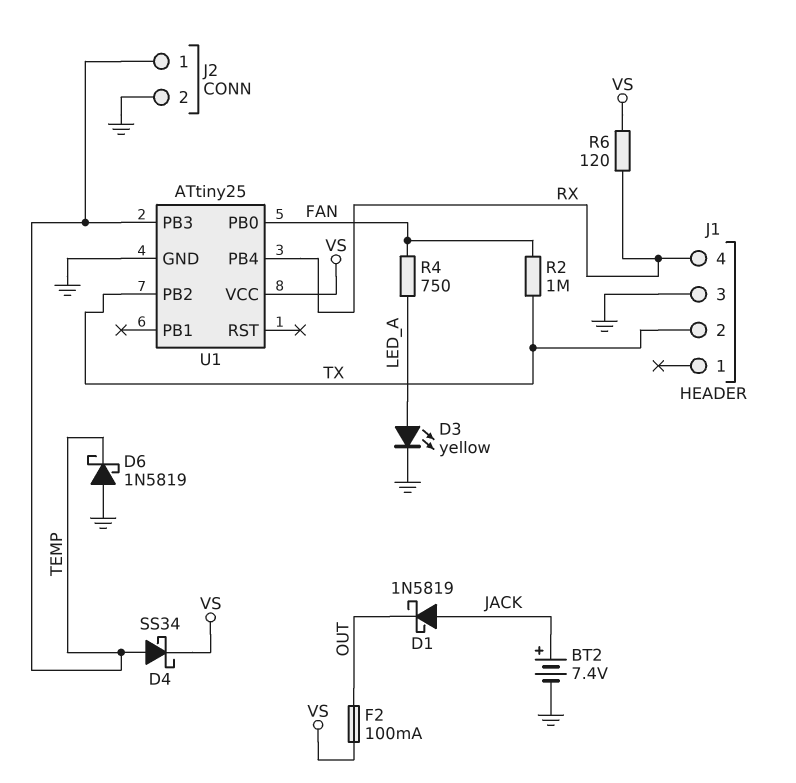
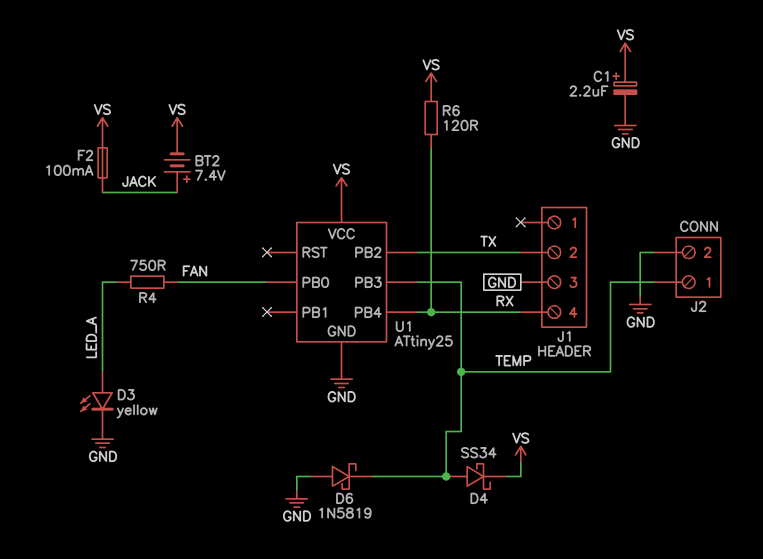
BT2: 7.4V (plus JACK, minus GND) -> 7.4V (plus JACK, minus VS)
C1: none -> 2.2uF (plus VS, minus GND)
D1: schottky 1N5819 (A JACK, K OUT) -> none
F2: 100mA (OUT, VS) -> 100mA (JACK, VS)
R2: 1M (FAN, TX) -> none

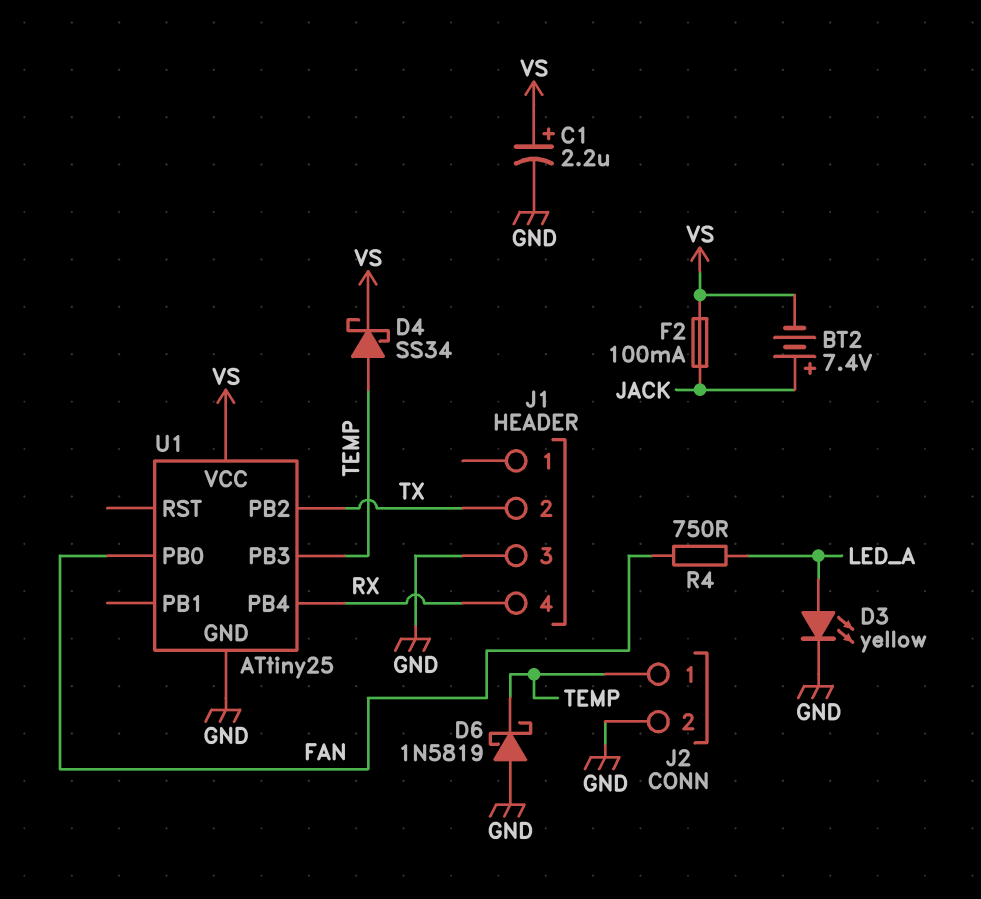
R6: 120 (RX, VS) -> none

